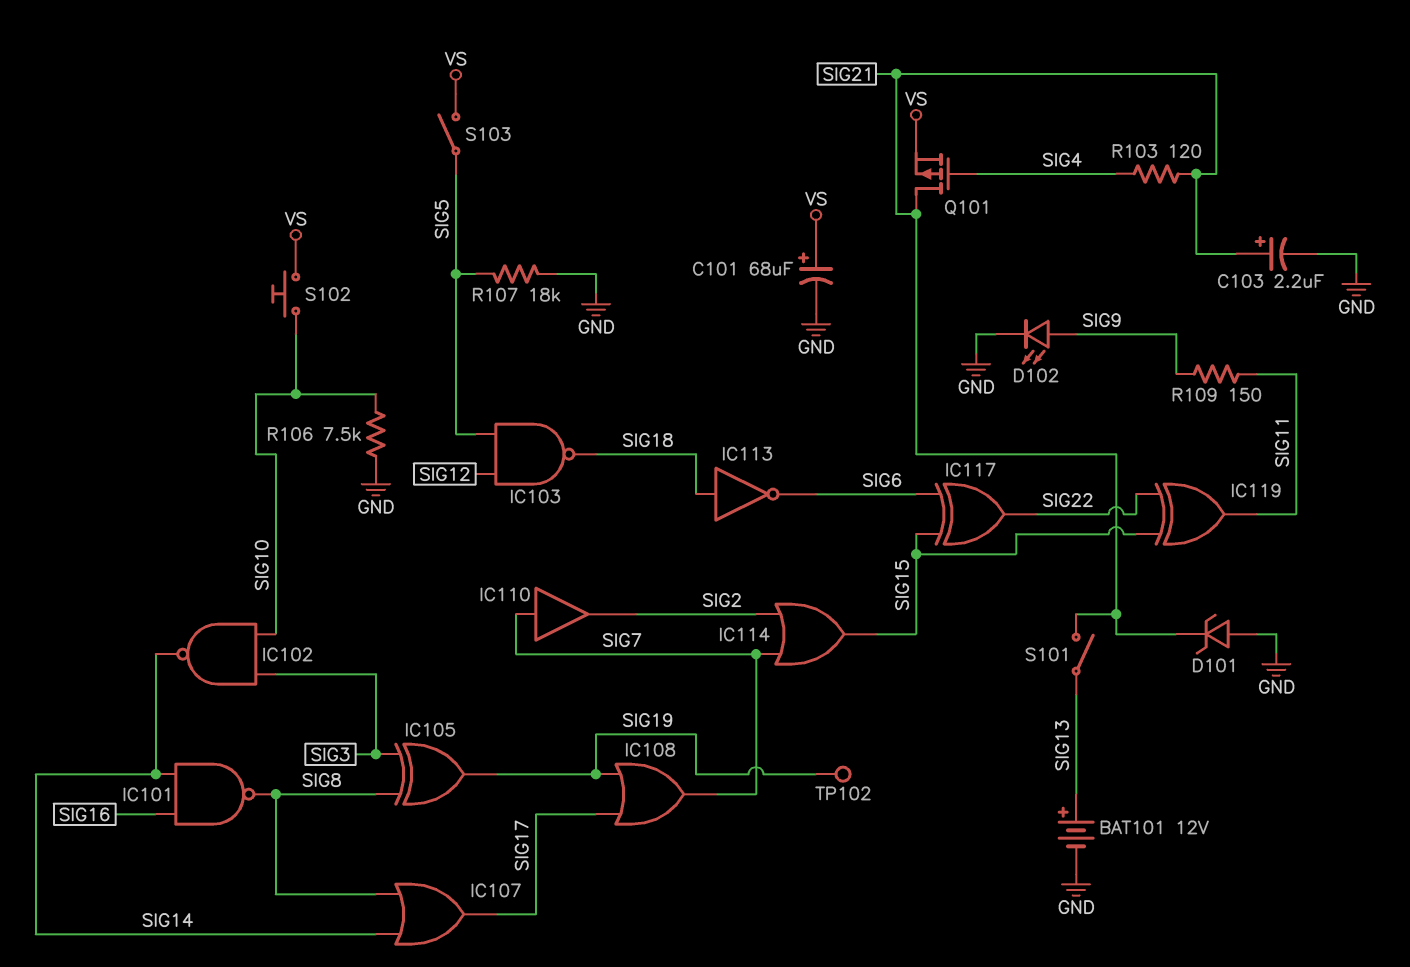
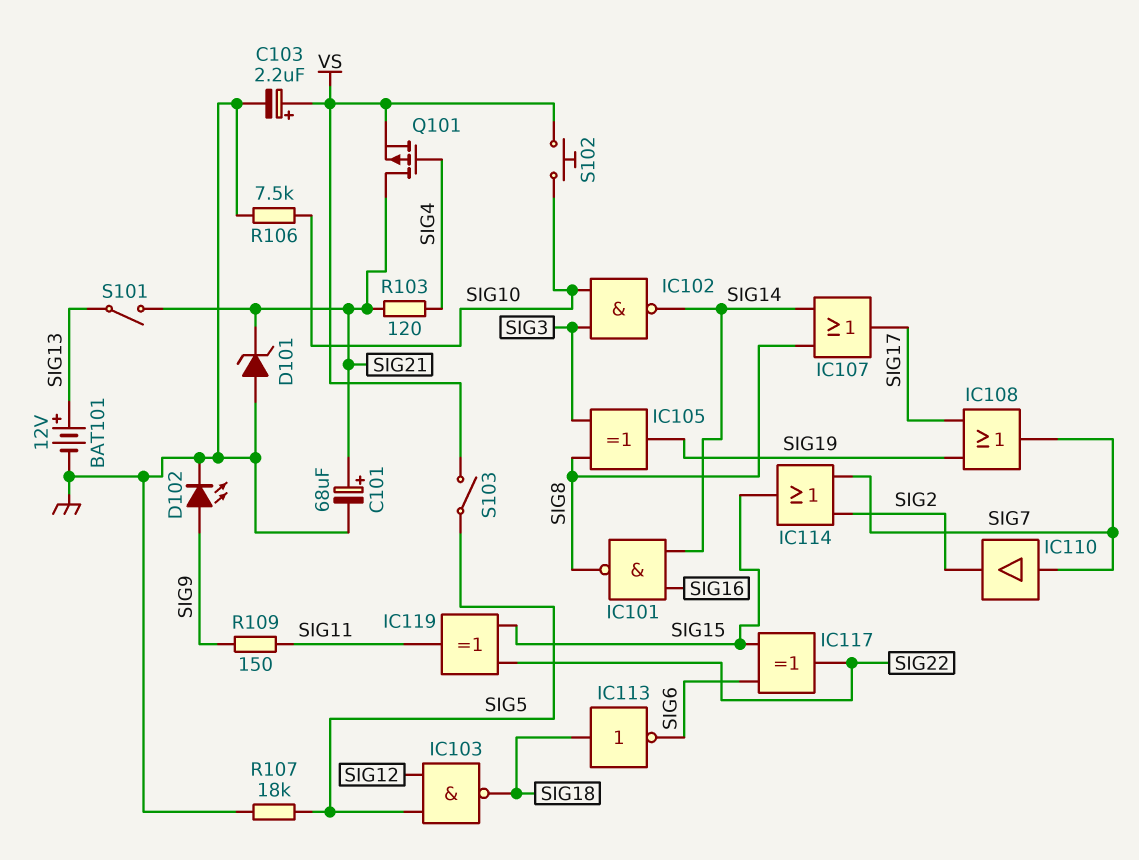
C101: 68uF (plus VS, minus GND) -> 68uF (plus SIG21, minus GND)
C103: 2.2uF (plus SIG21, minus GND) -> 2.2uF (plus VS, minus GND)
TP102: test point (SIG19) -> none

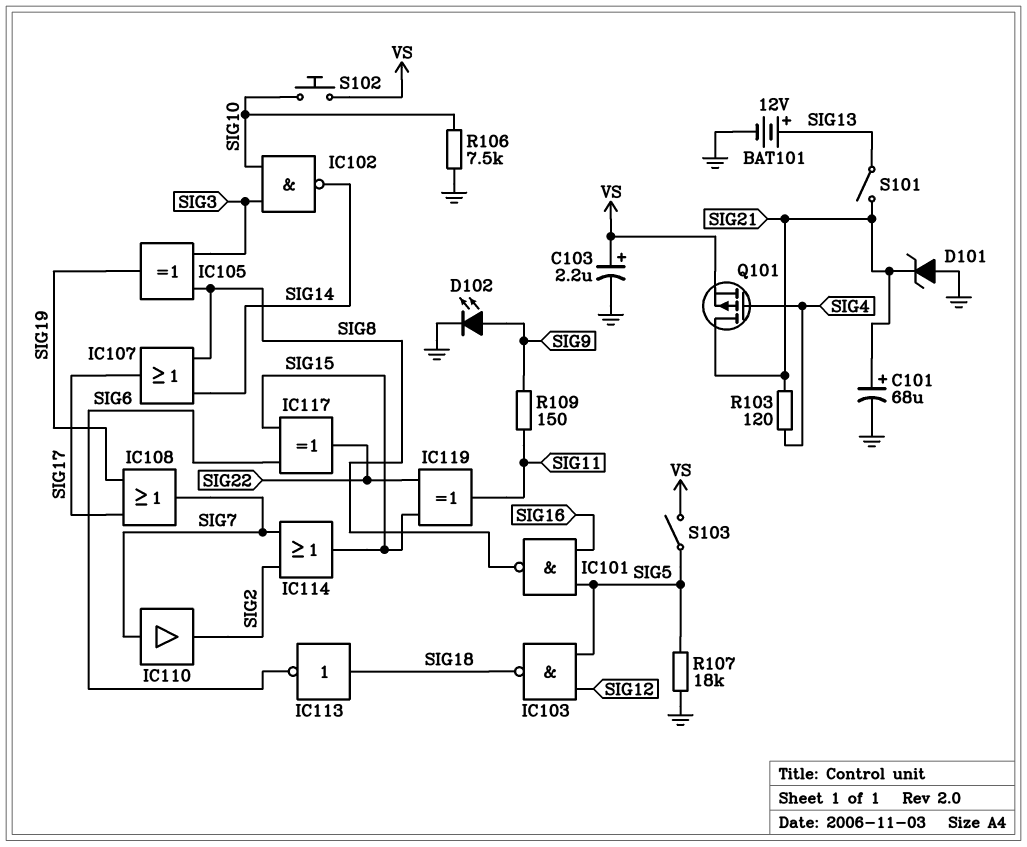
IC101: NAND (in SIG14, in SIG16, out SIG8) -> NAND (in SIG5, in SIG16, out SIG8)

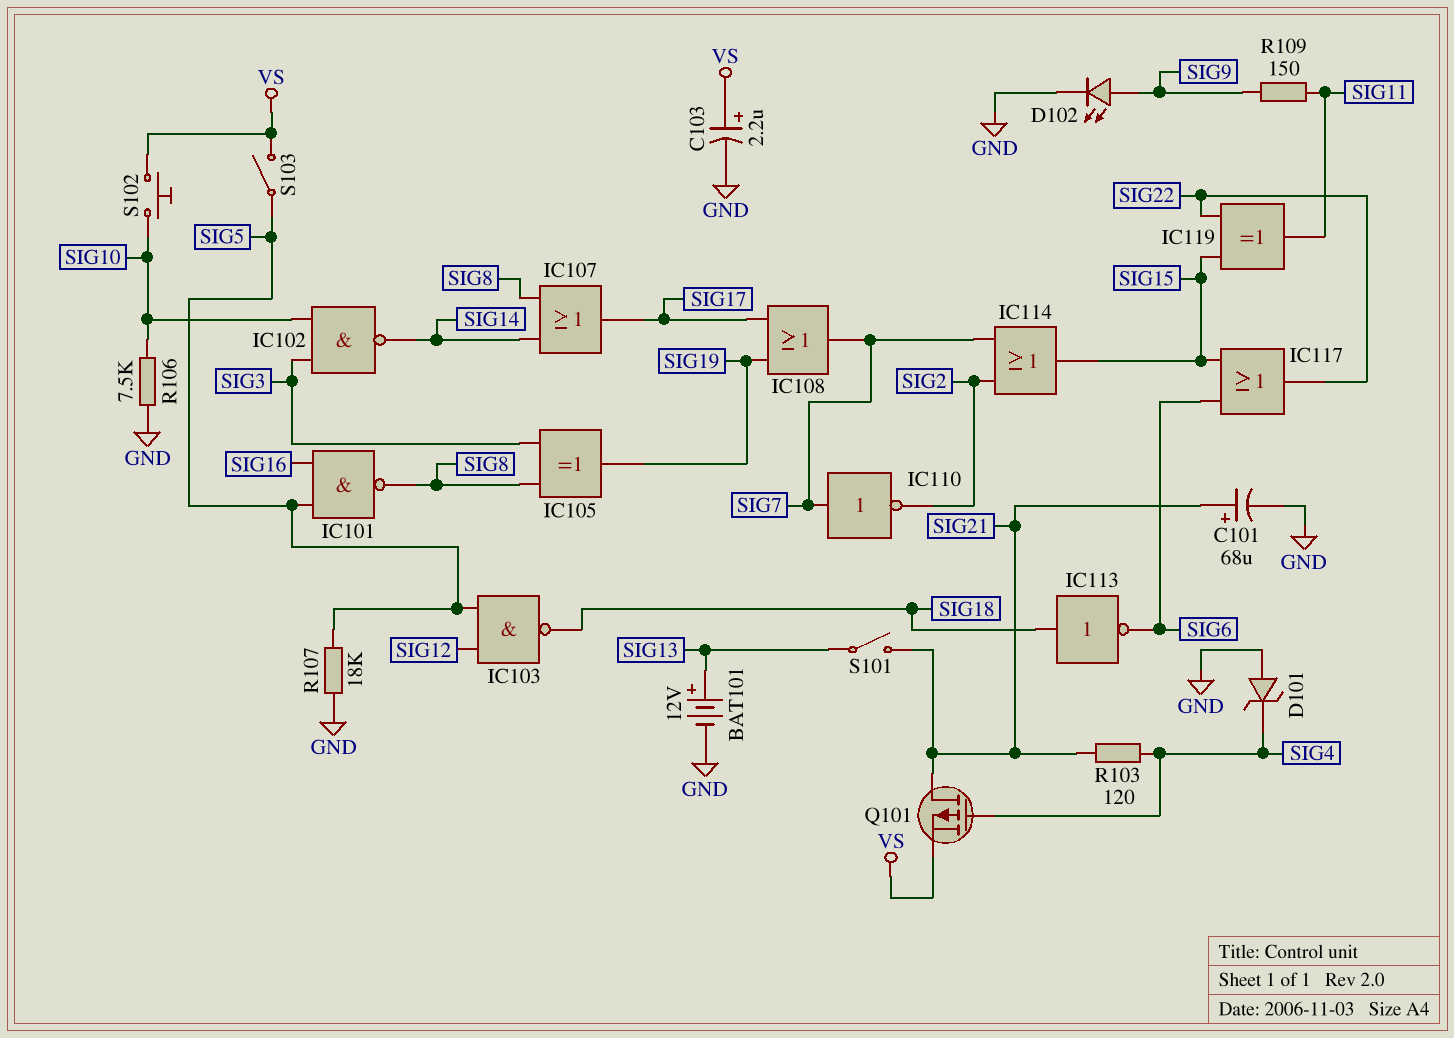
D101: zener (A GND, K SIG21) -> zener (A GND, K SIG4)
IC110: buffer (in SIG7, out SIG2) -> NOT (in SIG7, out SIG2)
IC117: XOR (in SIG6, in SIG15, out SIG22) -> OR (in SIG6, in SIG15, out SIG22)

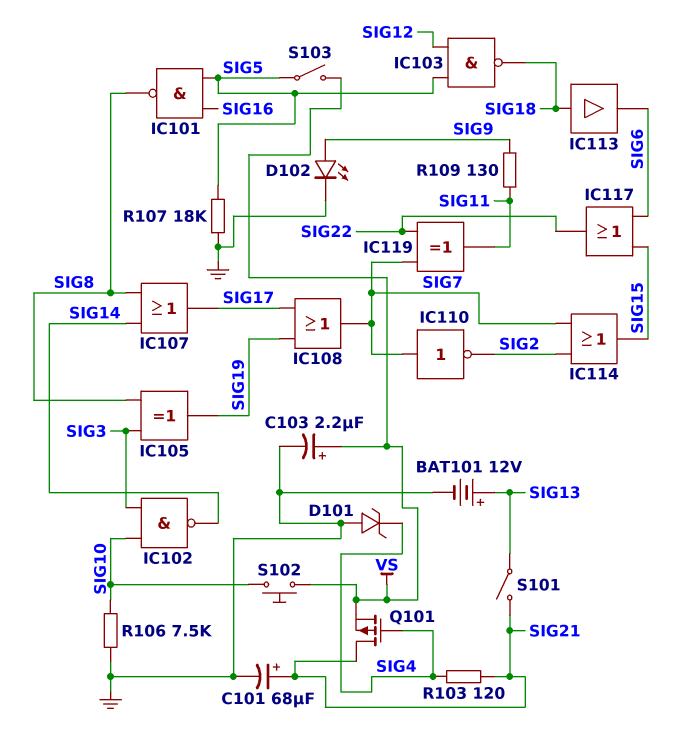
IC113: NOT (in SIG18, out SIG6) -> buffer (in SIG18, out SIG6)
IC119: XOR (in SIG15, in SIG22, out SIG11) -> XOR (in SIG7, in SIG22, out SIG11)
R109: 150 (SIG9, SIG11) -> 130 (SIG9, SIG11)

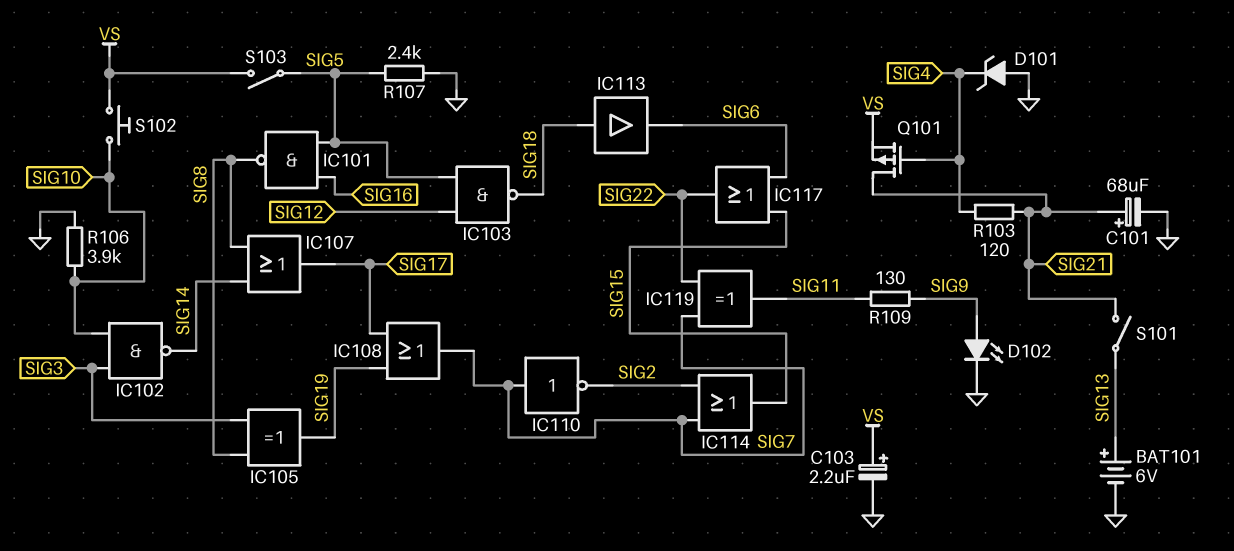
BAT101: 12V (plus SIG13, minus GND) -> 6V (plus SIG13, minus GND)
R106: 7.5k (GND, SIG10) -> 3.9k (GND, SIG10)
R107: 18k (GND, SIG5) -> 2.4k (GND, SIG5)

